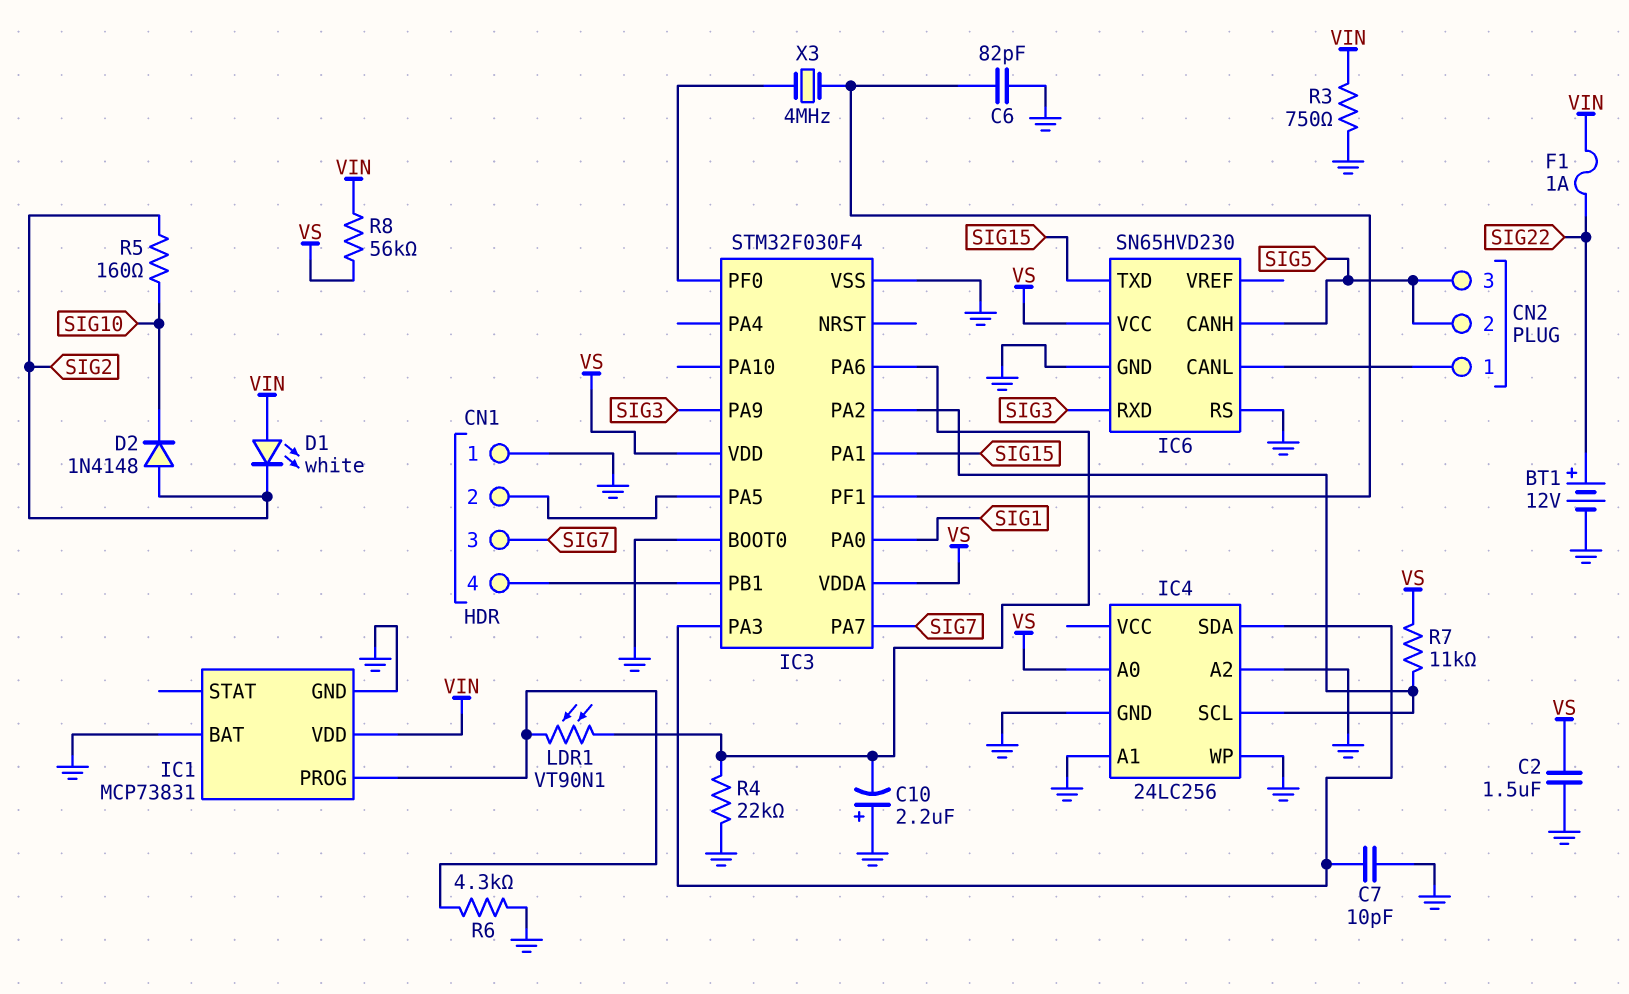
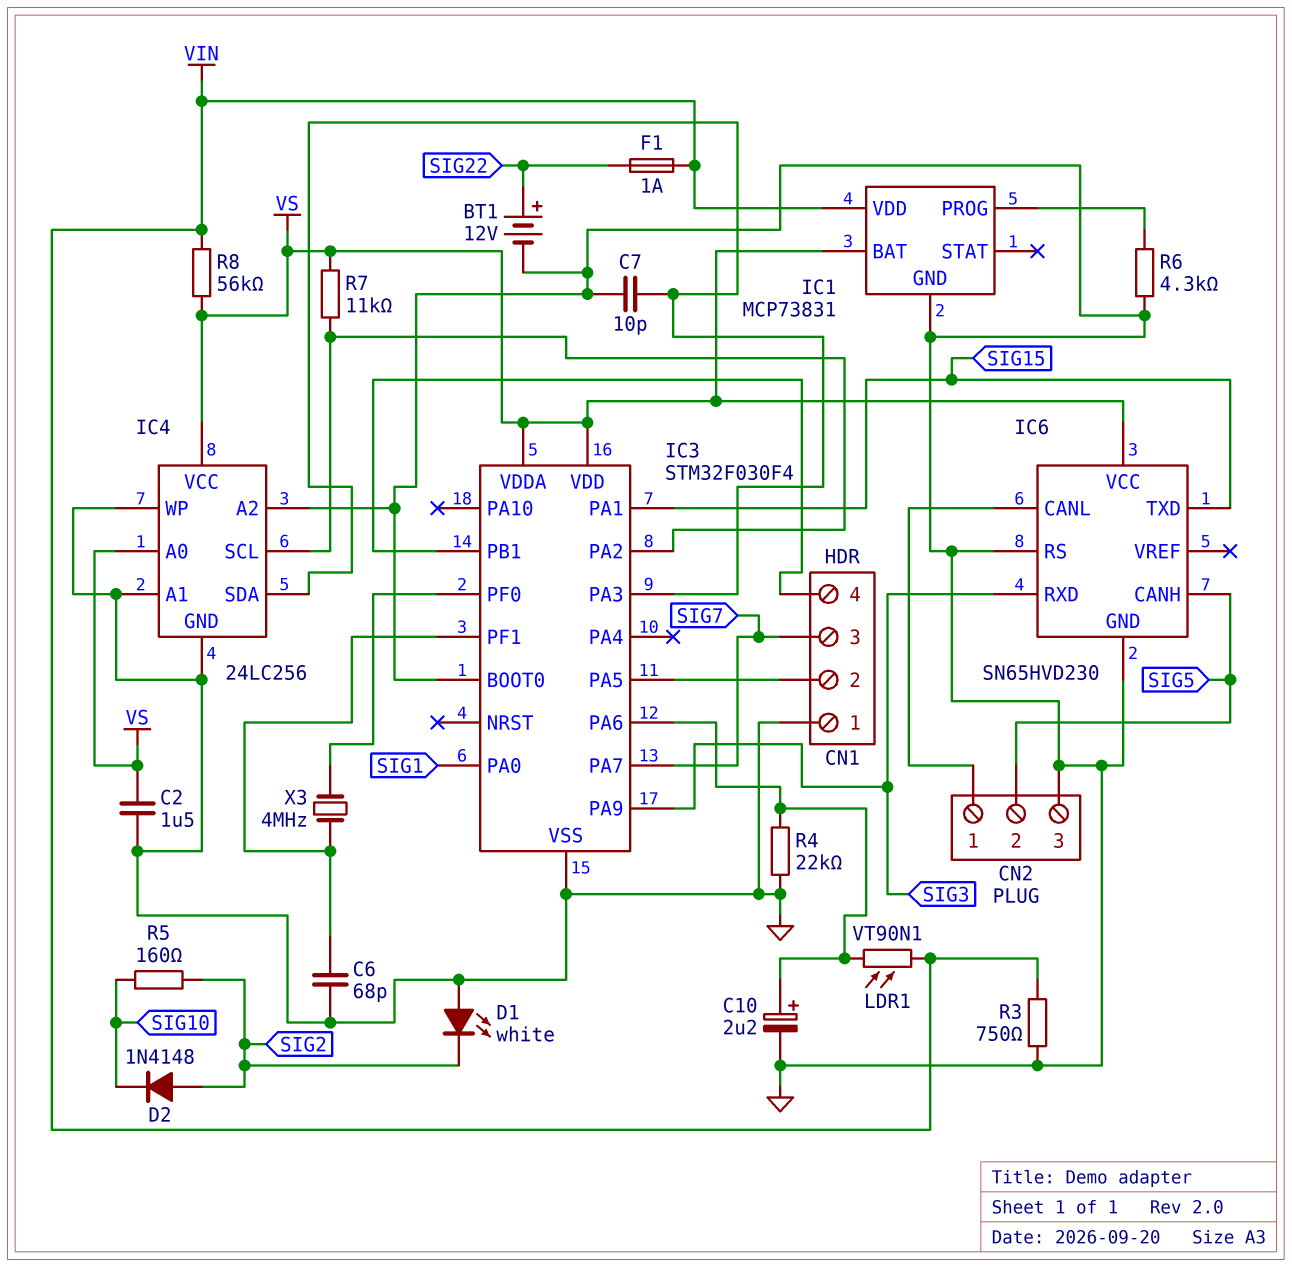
C6: 82pF (GND, IC3/PF1) -> 68pF (GND, IC3/PF1)
C10: 2.2uF (plus GND, minus IC3/PA6) -> 2.2uF (plus IC3/PA6, minus GND)
CN2 pin 3: SIG5 -> GND
D1: LED white (A VIN, K SIG2) -> LED white (A GND, K SIG2)
IC1 pin BAT: GND -> VS
IC4 pin VCC: none -> VS
LDR1: VT90N1 (IC1/PROG, IC3/PA6) -> VT90N1 (IC3/PA6, VIN)

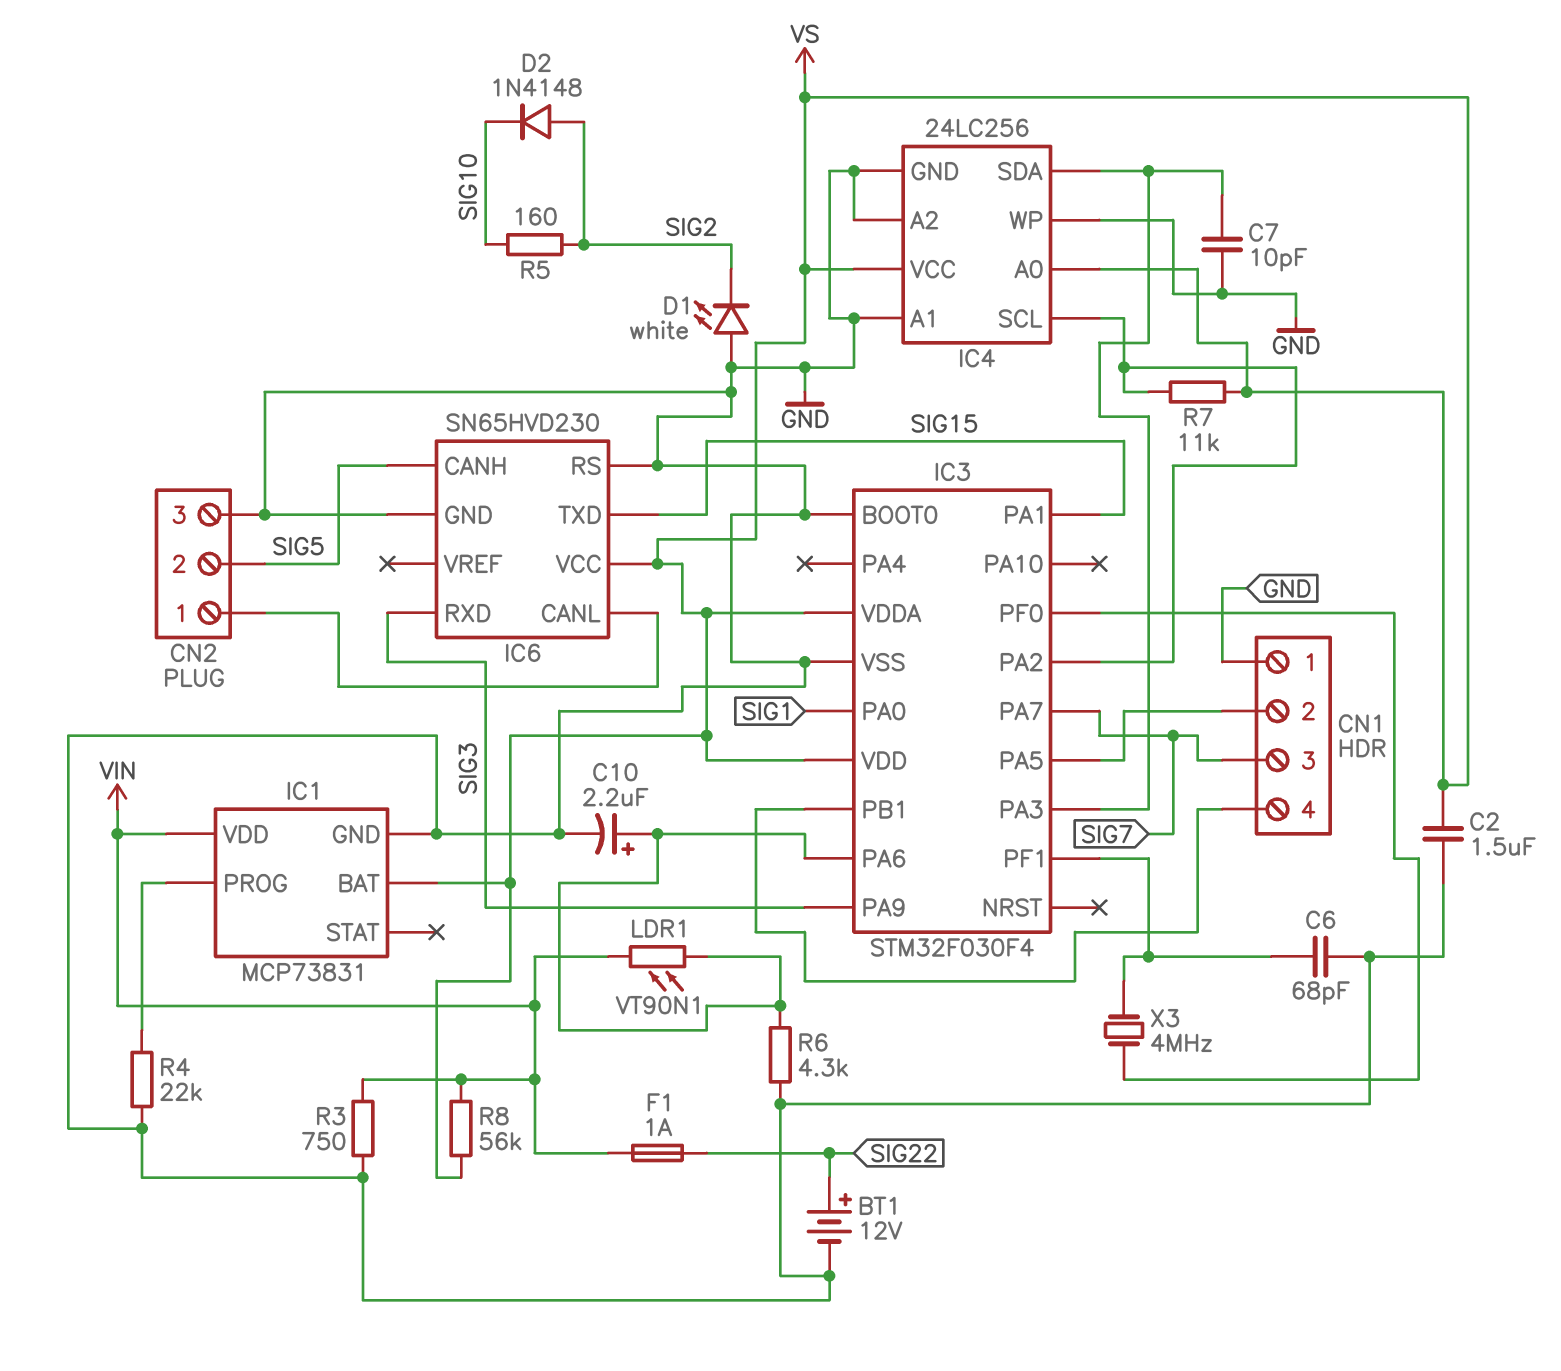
R4: 22k (GND, IC3/PA6) -> 22k (GND, IC1/PROG)
R6: 4.3k (GND, IC1/PROG) -> 4.3k (GND, IC3/PA6)

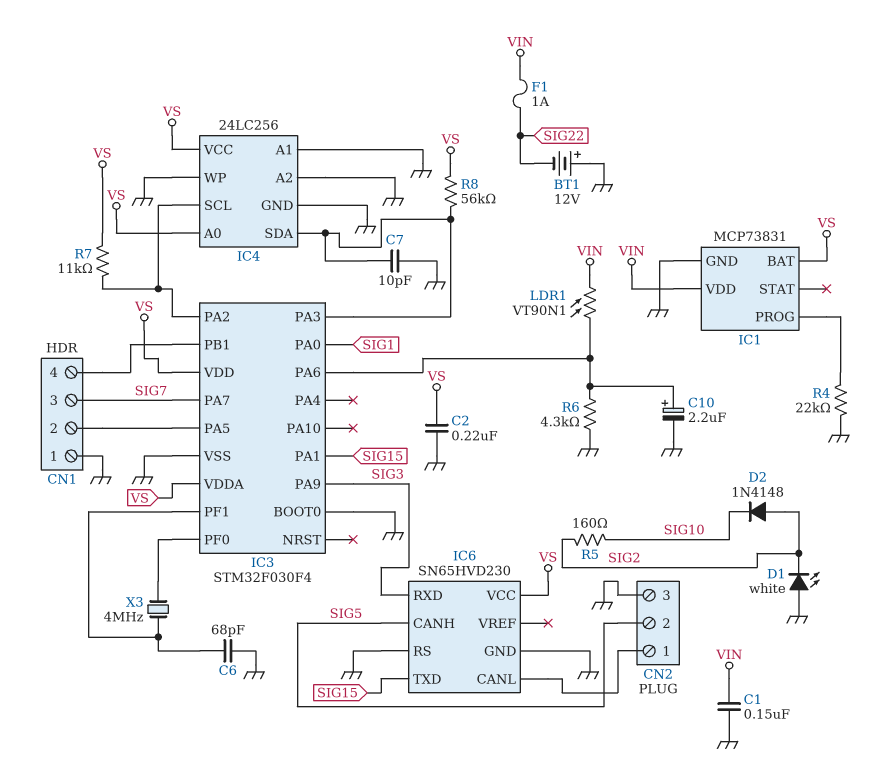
BT1: 12V (plus SIG22, minus GND) -> 12V (plus GND, minus SIG22)
C1: none -> 150nF (GND, VIN)
C2: 1.5uF (GND, VS) -> 220nF (GND, VS)
R3: 750 (GND, VIN) -> none
R8: 56k (VIN, VS) -> 56k (IC3/PA3, VS)

